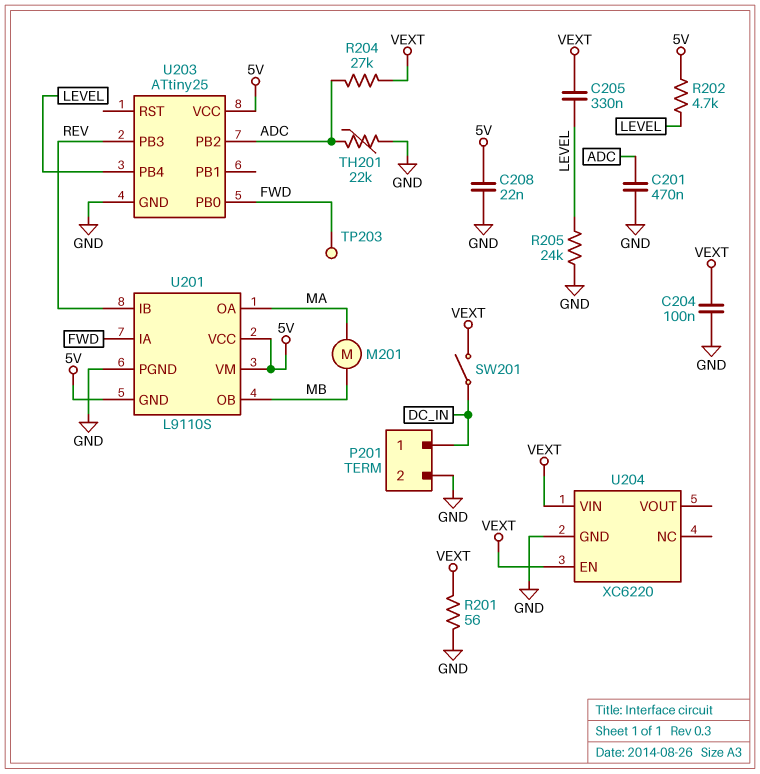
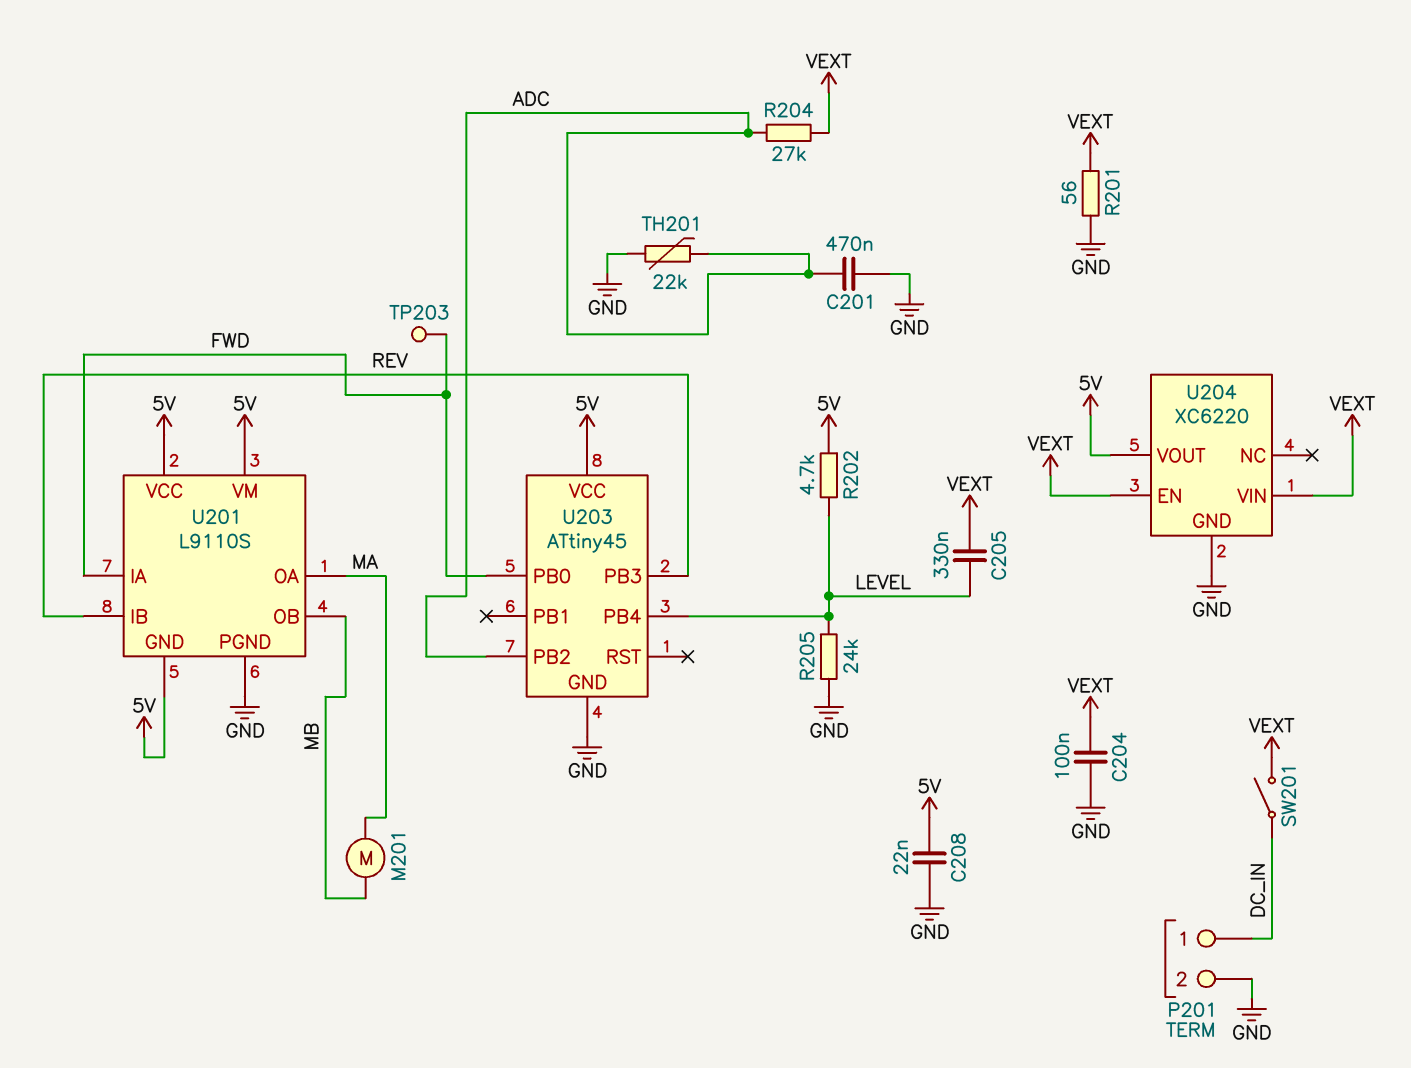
U203: ATtiny25 -> ATtiny45
U204 pin VOUT: none -> 5V

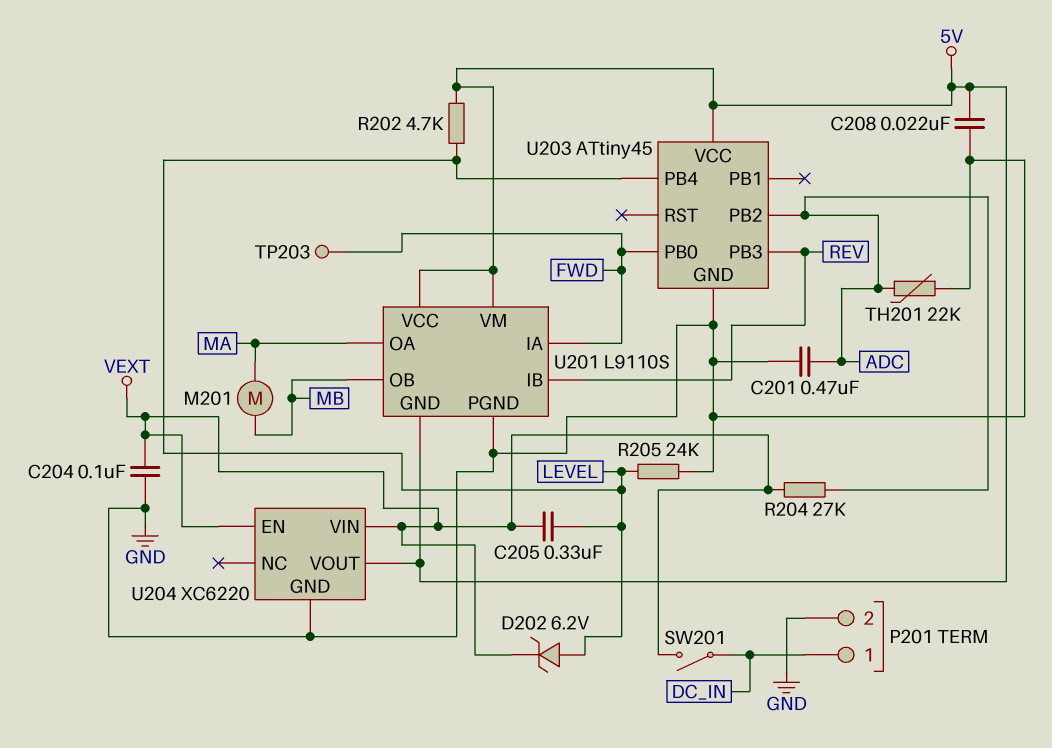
D202: none -> zener 6.2V (A LEVEL, K VEXT)
R201: 56 (GND, VEXT) -> none

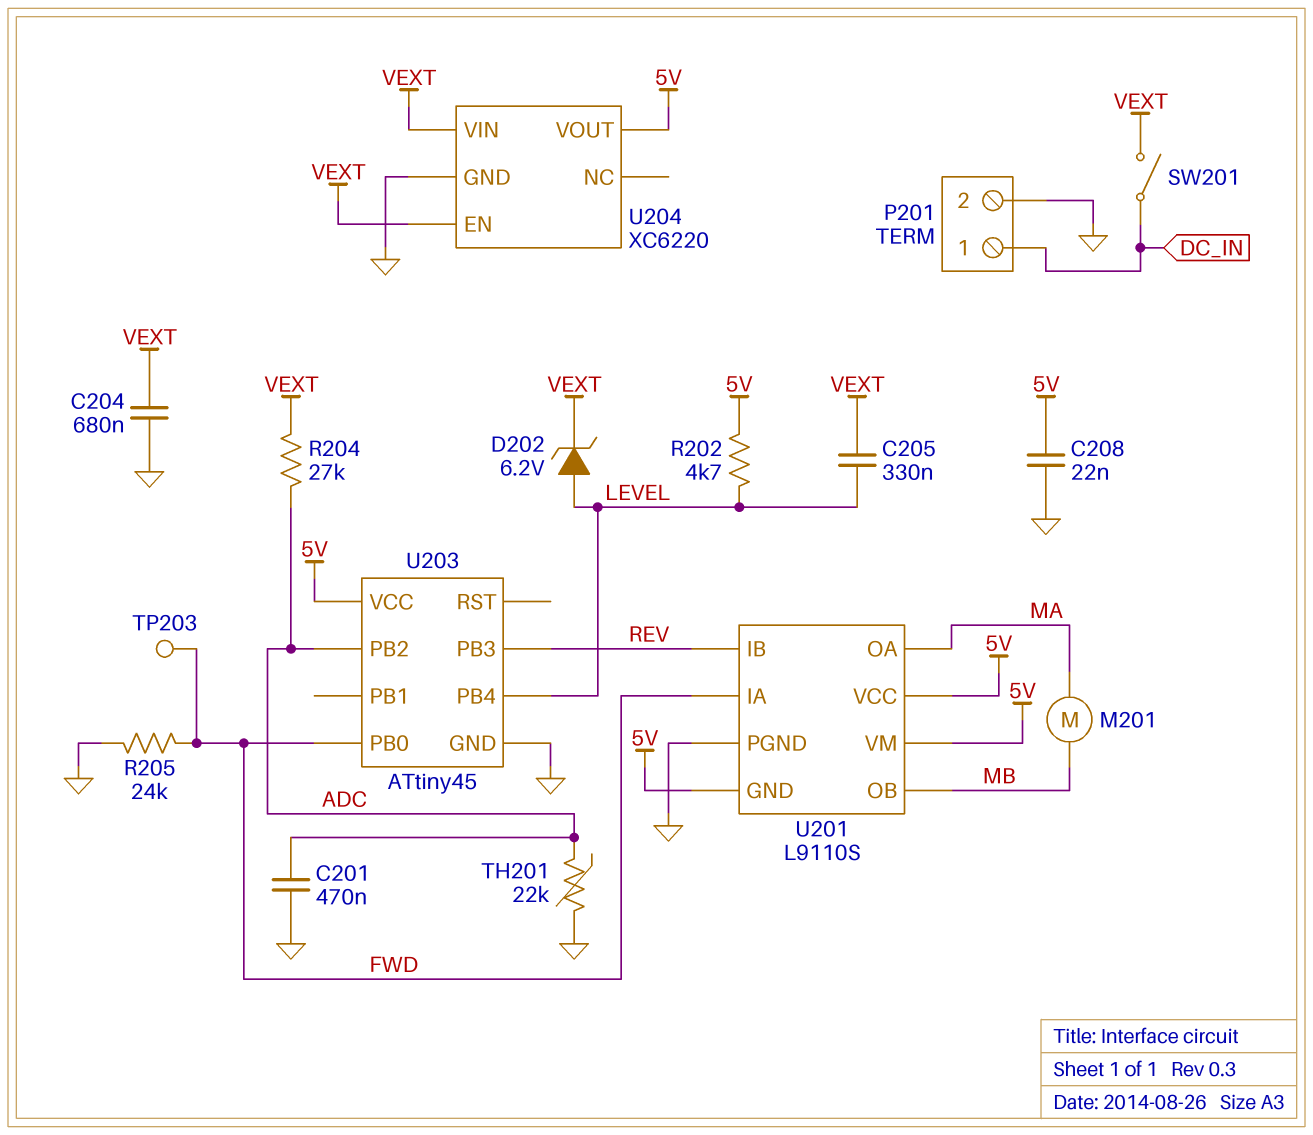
C204: 100nF (GND, VEXT) -> 680nF (GND, VEXT)
R205: 24k (GND, LEVEL) -> 24k (FWD, GND)

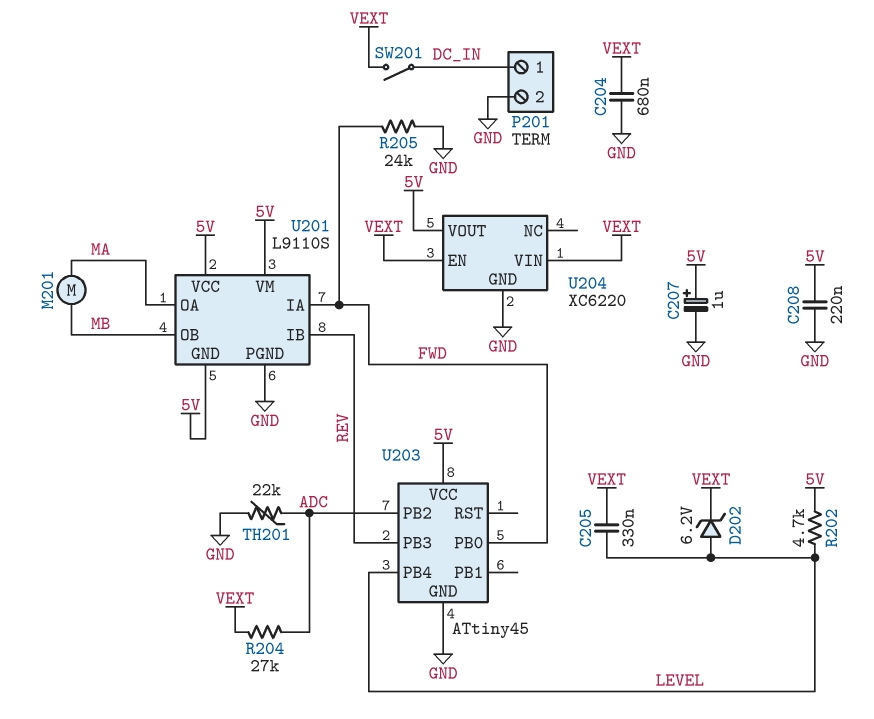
C201: 470nF (ADC, GND) -> none
C207: none -> 1uF (plus 5V, minus GND)
C208: 22nF (5V, GND) -> 220nF (5V, GND)
TP203: test point (FWD) -> none

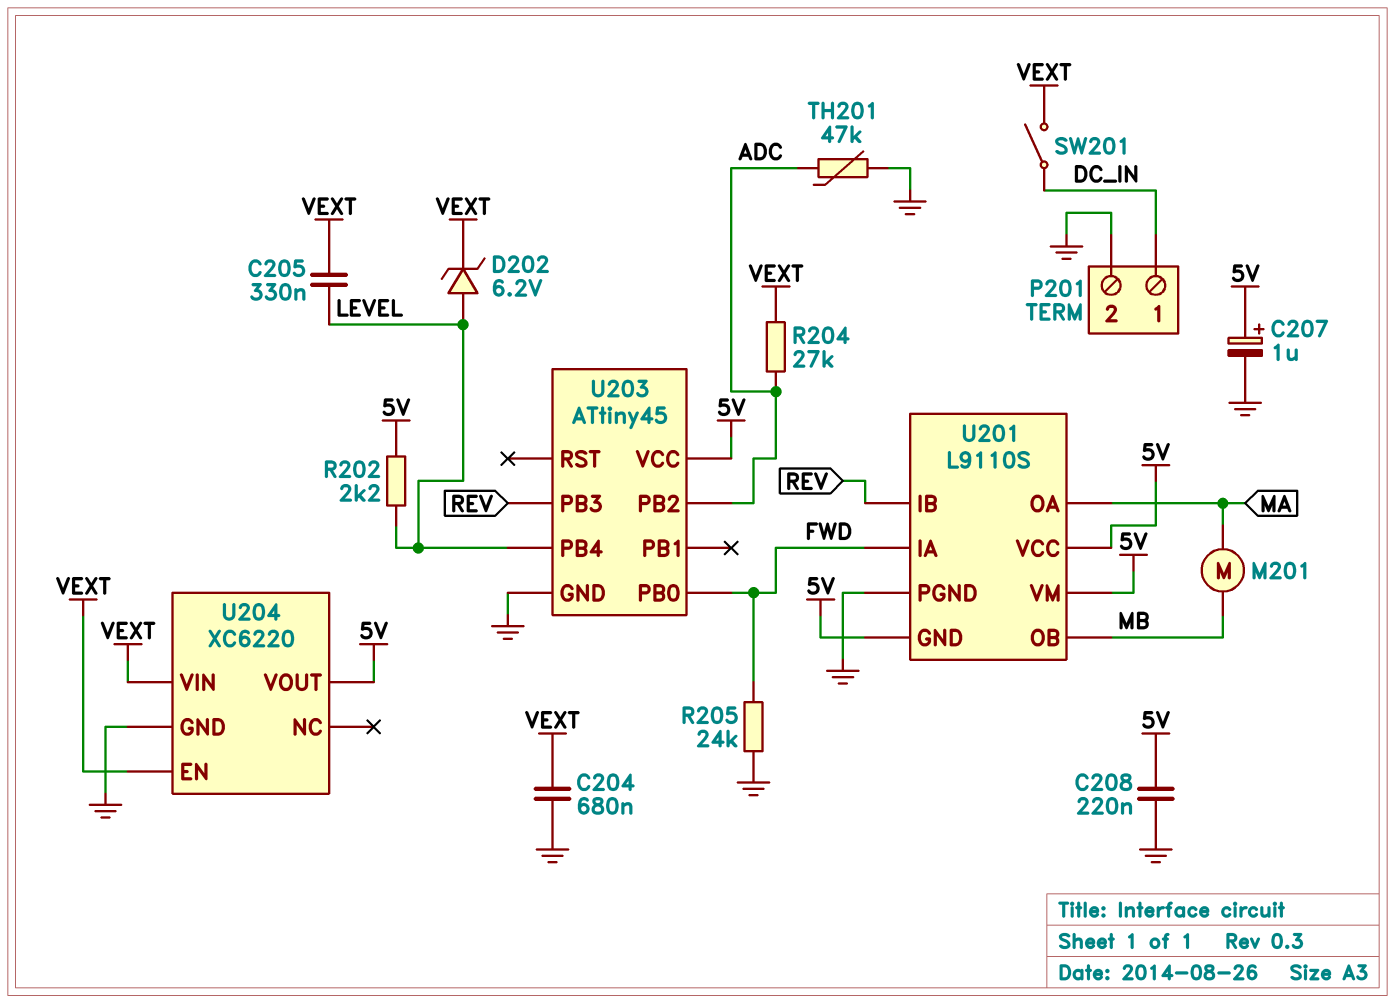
R202: 4.7k (5V, LEVEL) -> 2.2k (5V, LEVEL)
TH201: 22k (ADC, GND) -> 47k (ADC, GND)

